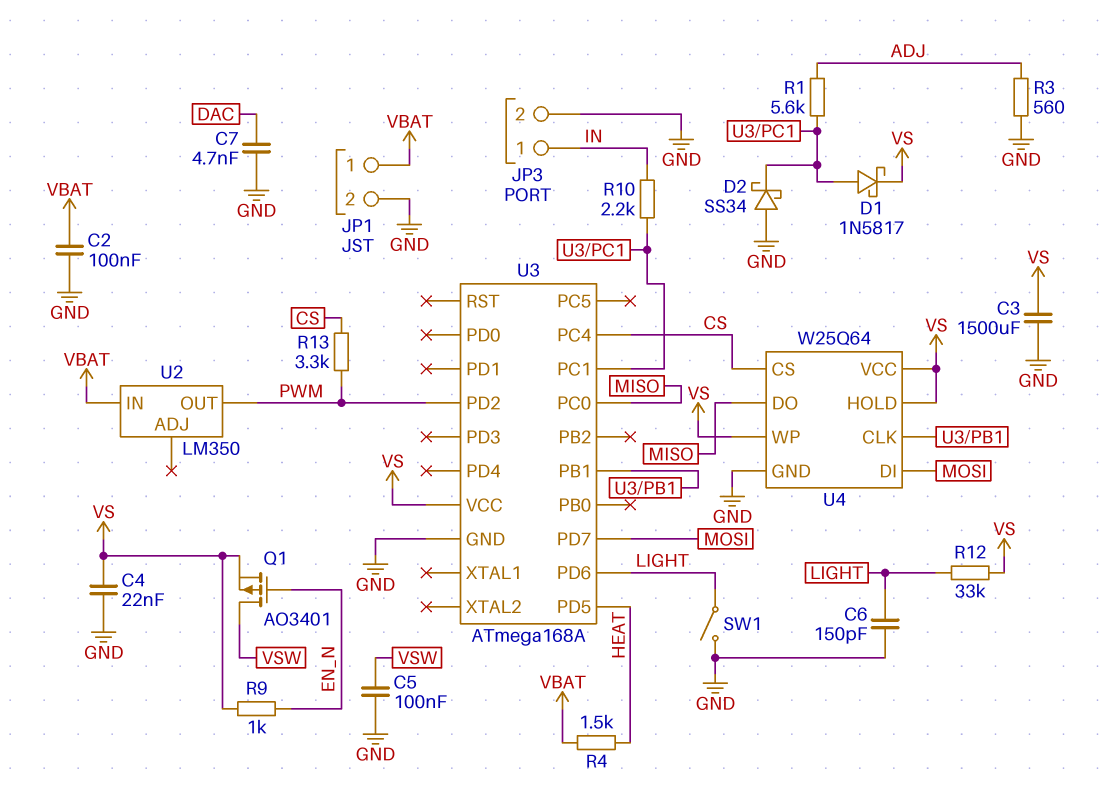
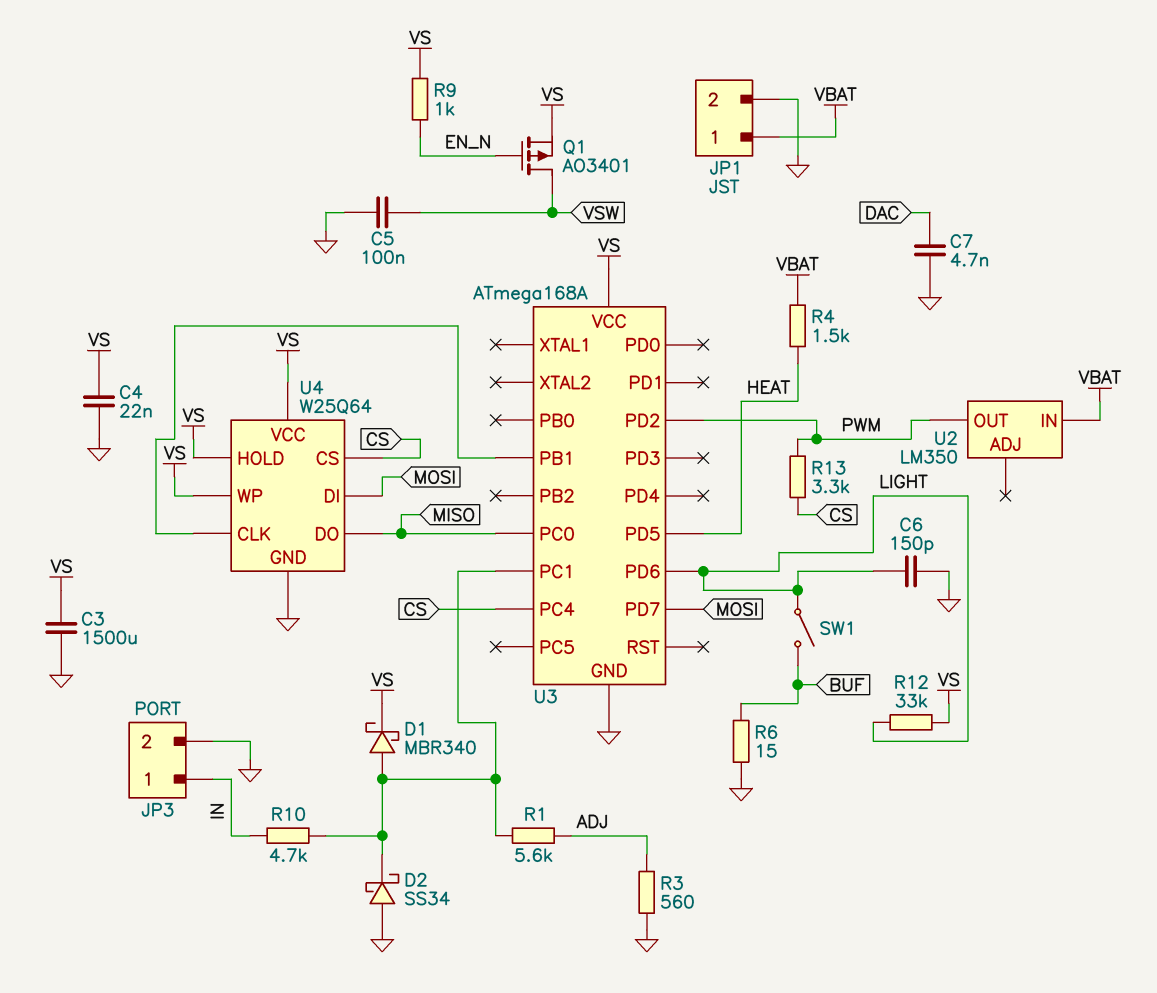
C2: 100nF (GND, VBAT) -> none
D1: schottky 1N5817 (A U3/PC1, K VS) -> schottky MBR340 (A U3/PC1, K VS)
R6: none -> 15 (BUF, GND)
R10: 2.2k (IN, U3/PC1) -> 4.7k (IN, U3/PC1)
SW1: switch (GND, LIGHT) -> switch (BUF, LIGHT)

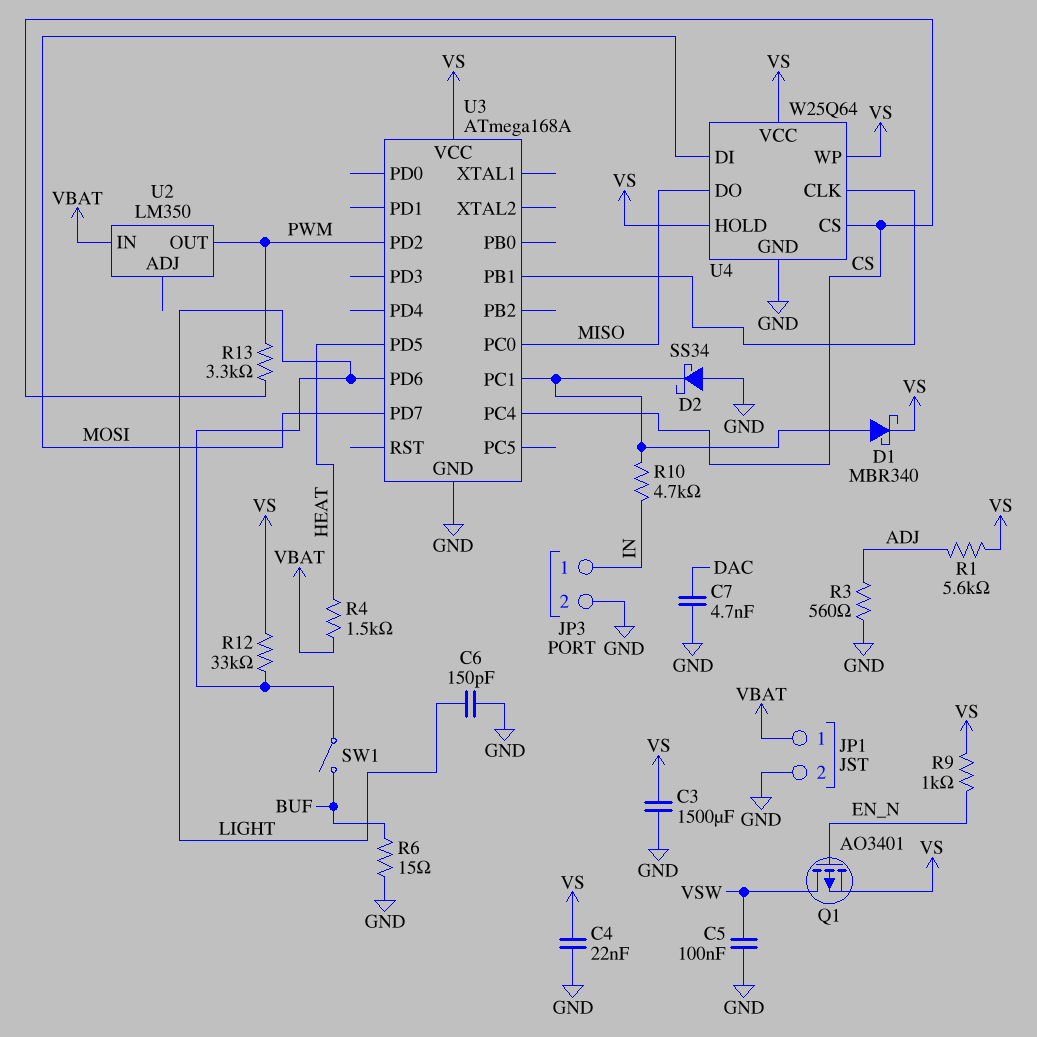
R1: 5.6k (ADJ, U3/PC1) -> 5.6k (ADJ, VS)

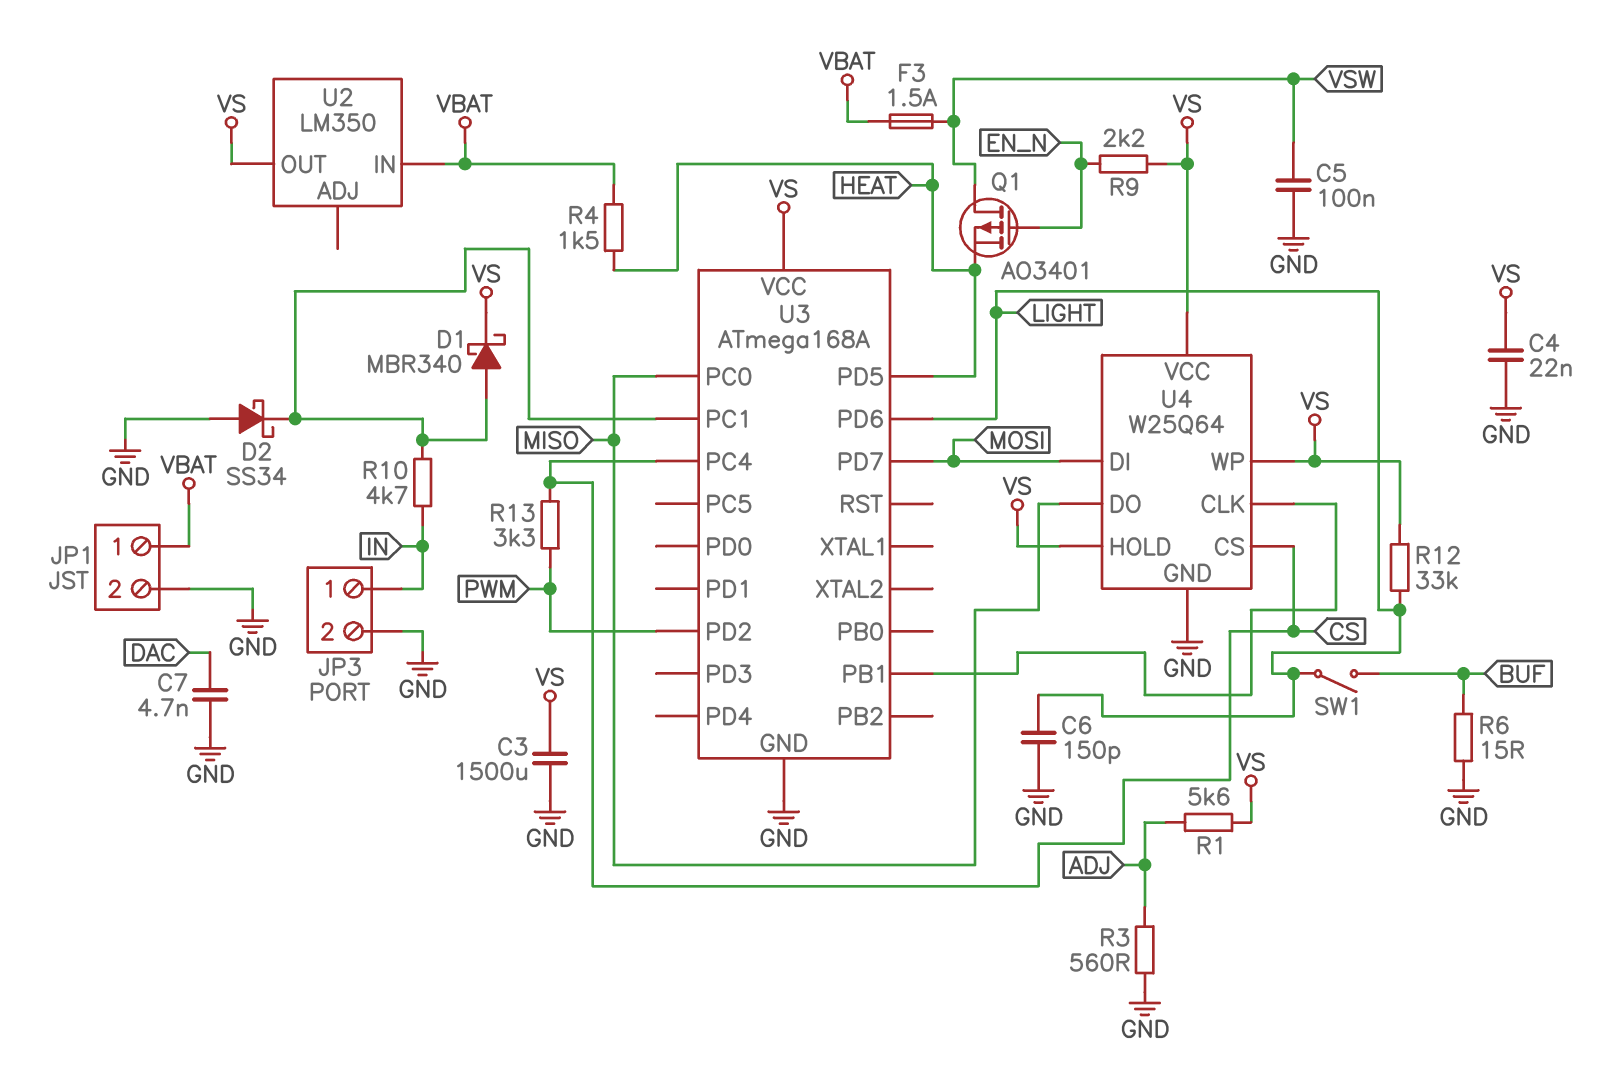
F3: none -> 1.5A (VBAT, VSW)
Q1: PMOS AO3401 (G EN_N, D VSW, S VS) -> PMOS AO3401 (G EN_N, D VSW, S HEAT)
R9: 1k (EN_N, VS) -> 2.2k (EN_N, VS)
U2 pin OUT: PWM -> VS

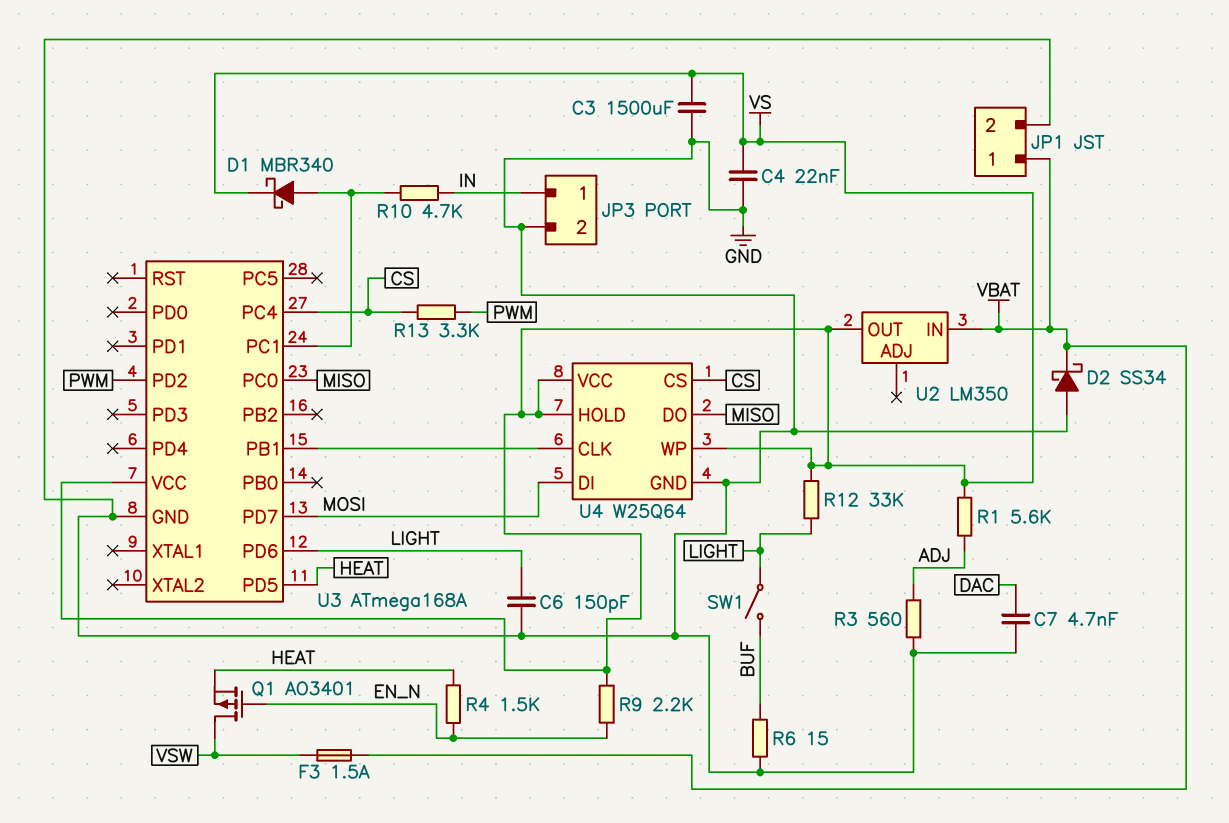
C5: 100nF (GND, VSW) -> none
D2: schottky SS34 (A GND, K U3/PC1) -> schottky SS34 (A GND, K VBAT)
R4: 1.5k (HEAT, VBAT) -> 1.5k (EN_N, HEAT)

